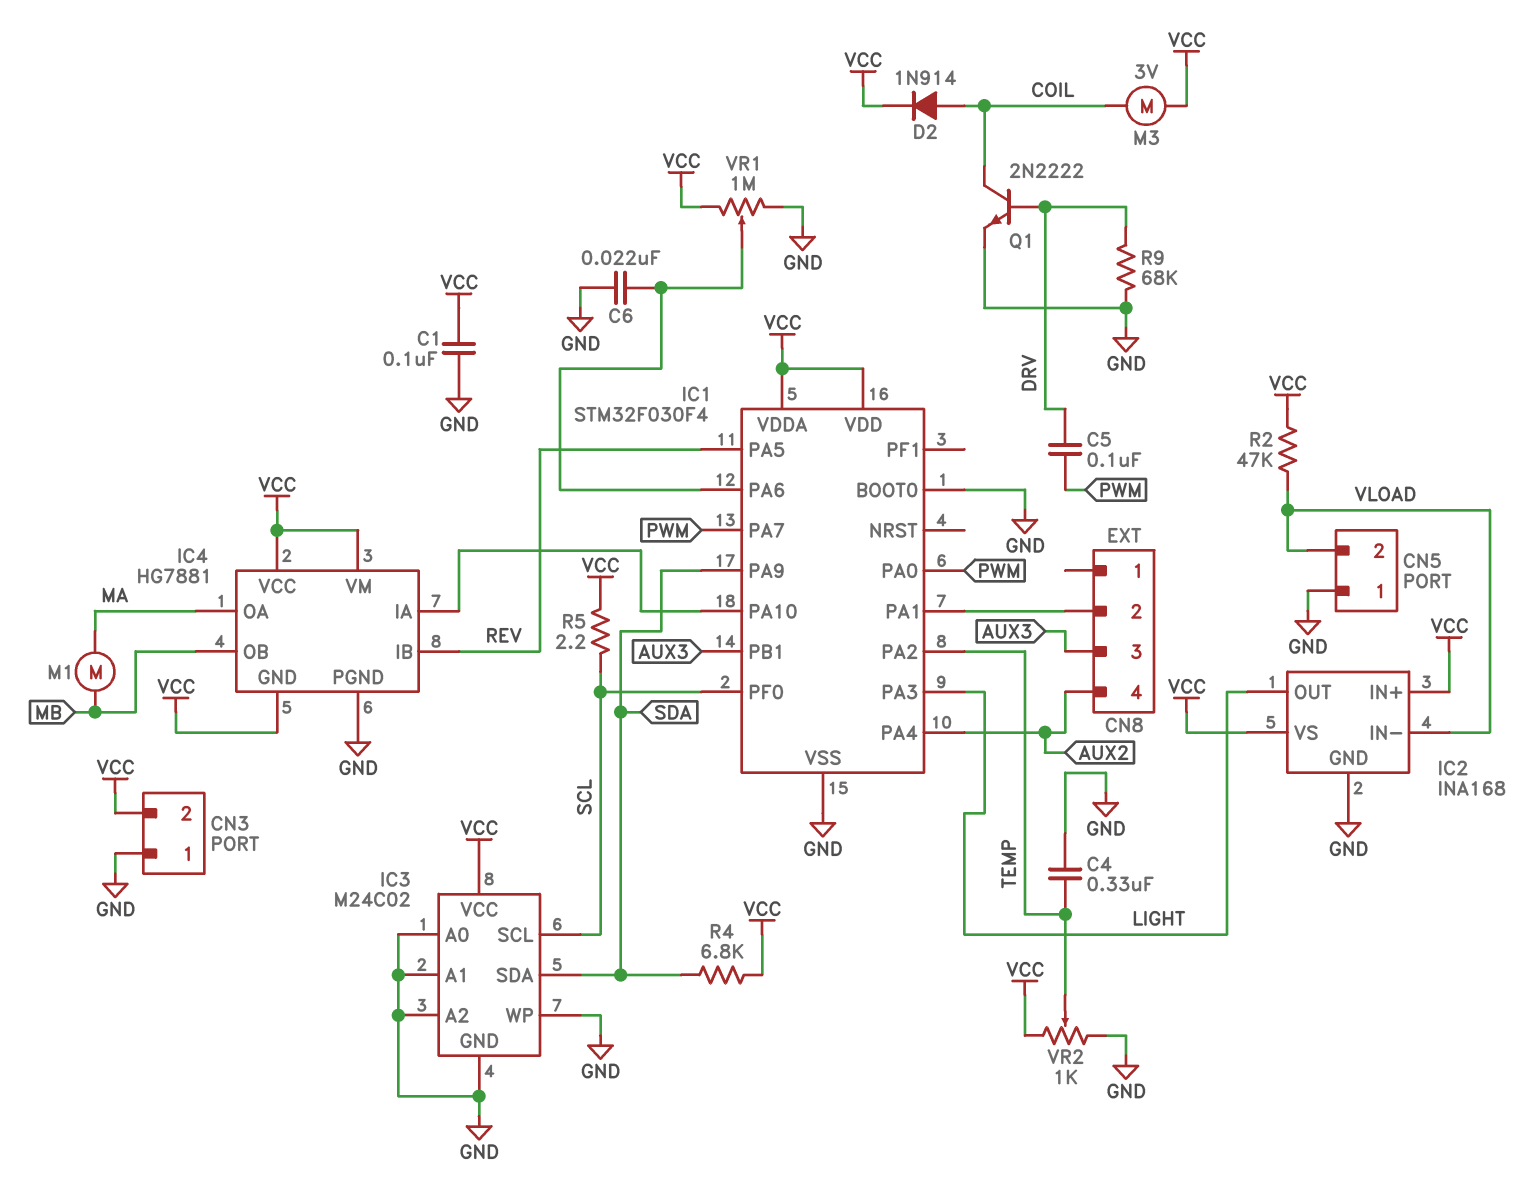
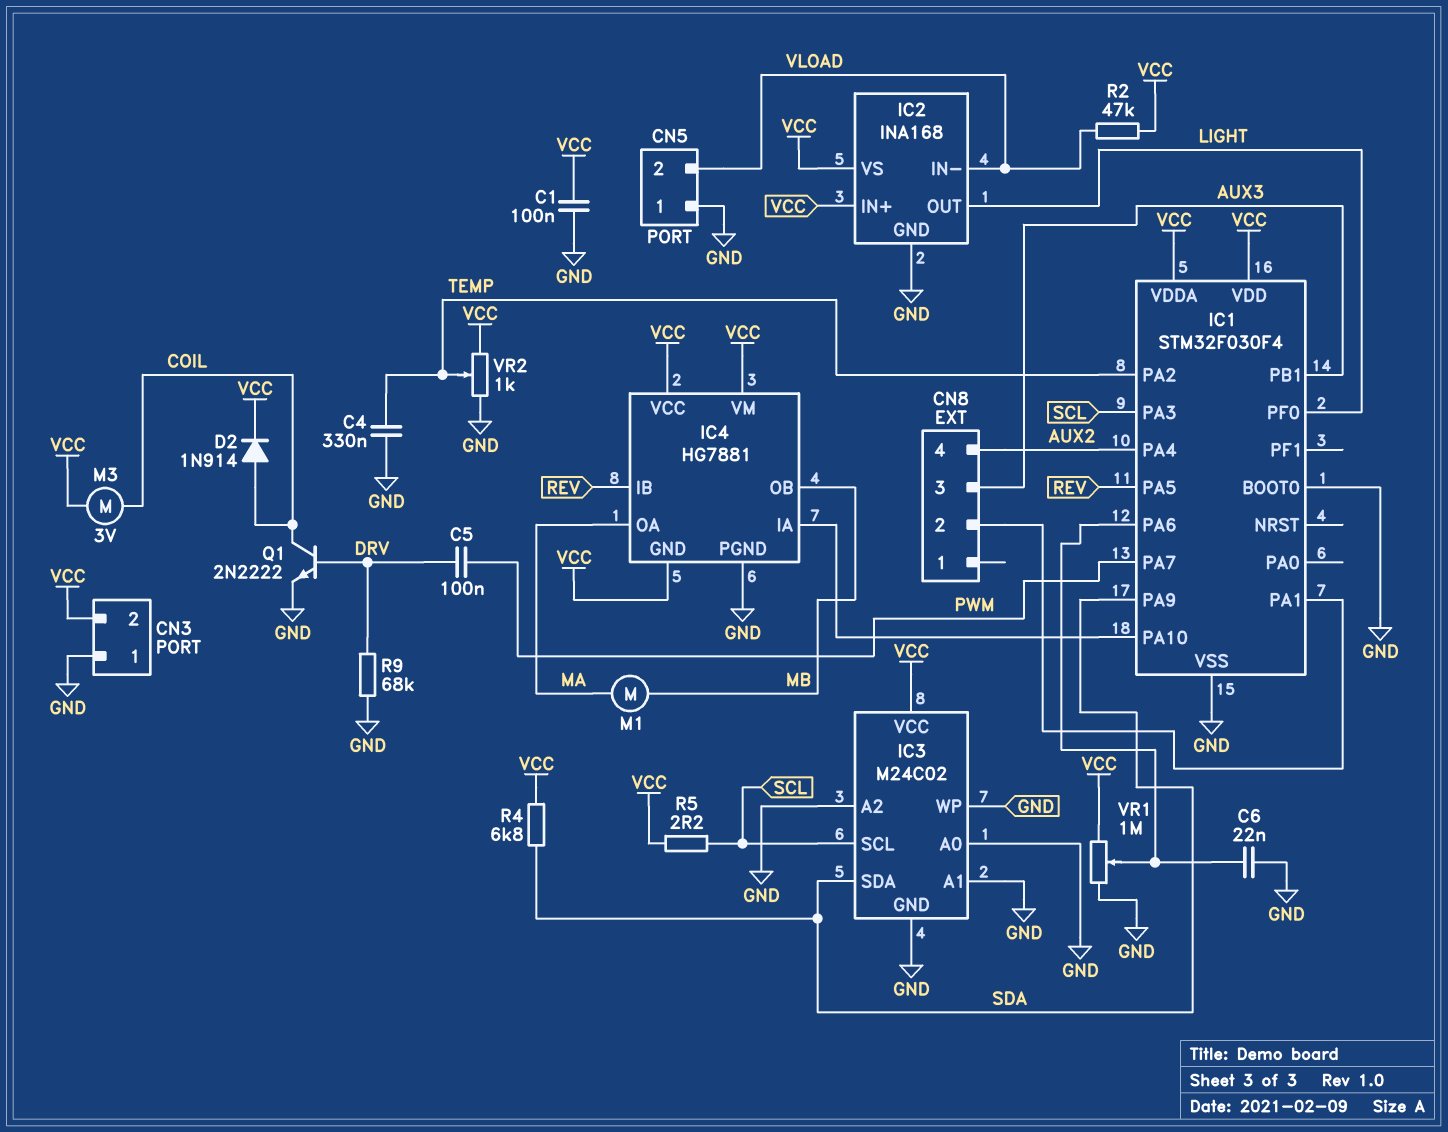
IC1 pin PA0: PWM -> none
IC1 pin PA3: LIGHT -> SCL
IC1 pin PF0: SCL -> LIGHT

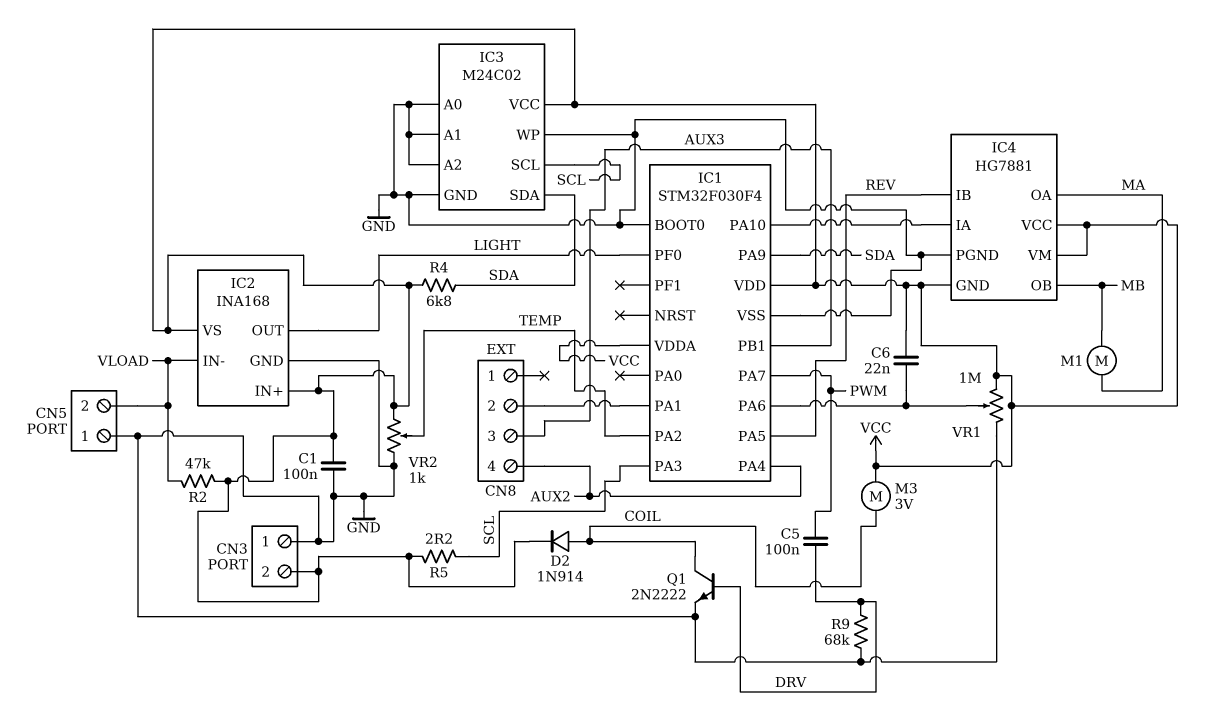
C4: 330nF (GND, TEMP) -> none
C6: 22nF (GND, IC1/PA6) -> 22nF (IC1/PA6, VCC)

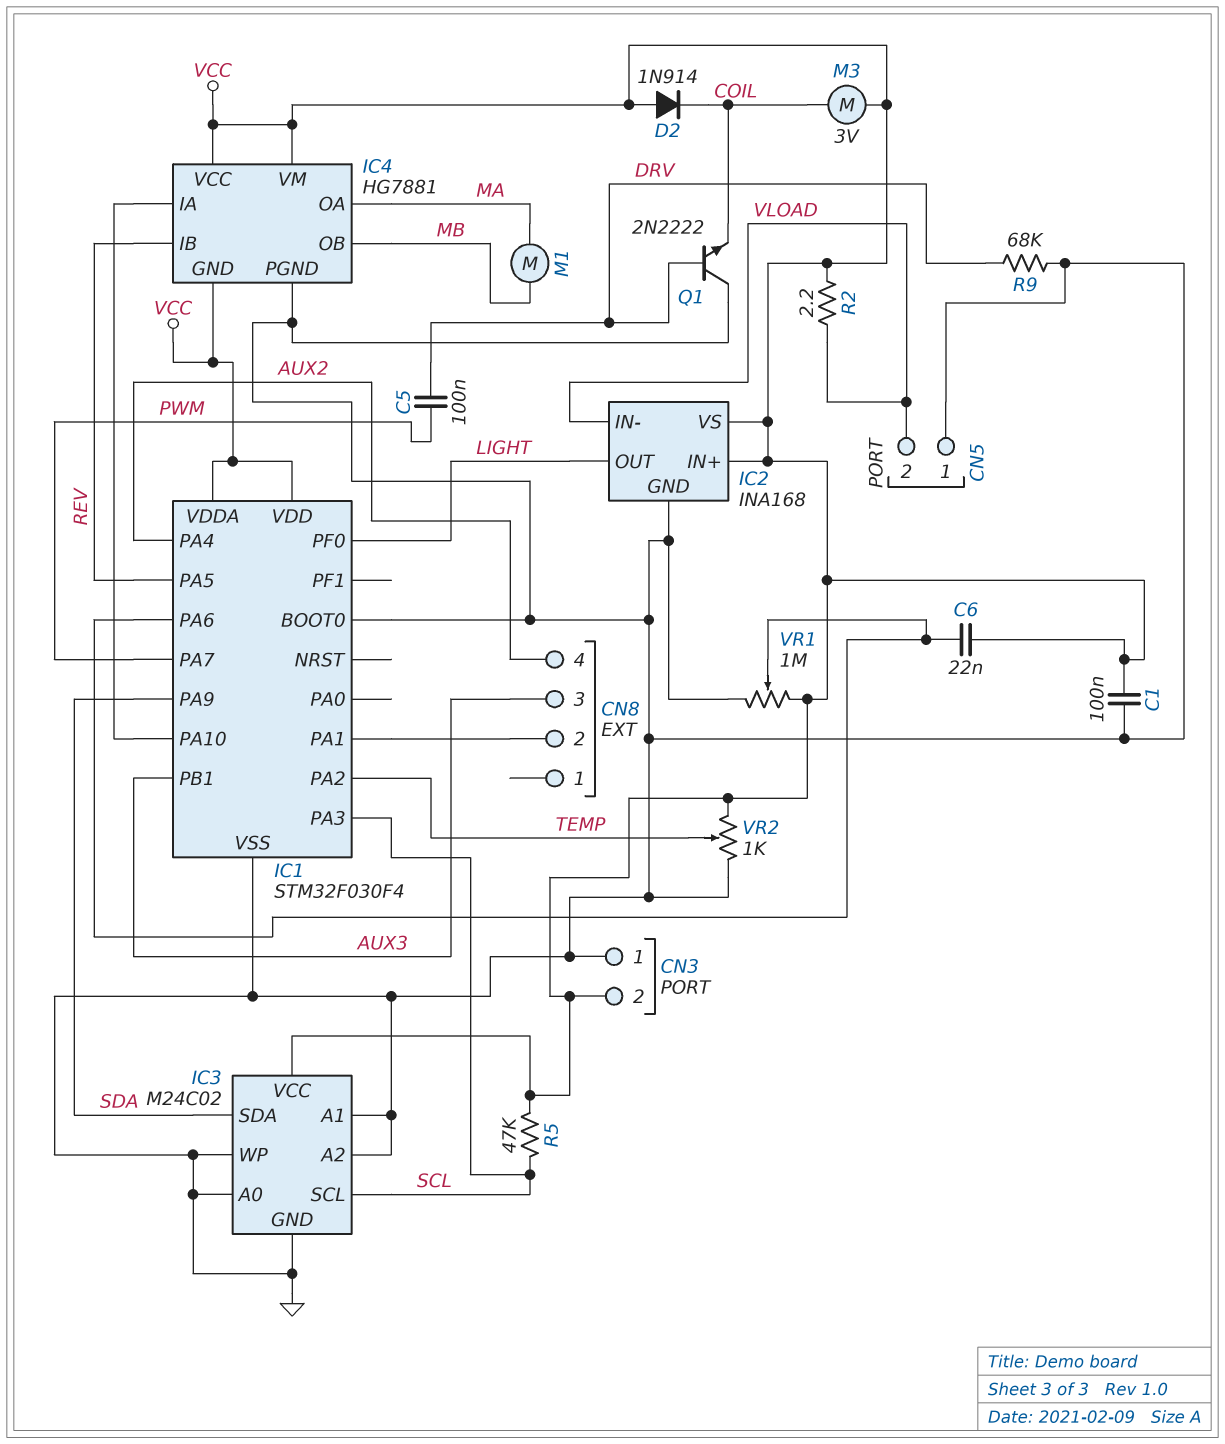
D2: diode 1N914 (A COIL, K VCC) -> diode 1N914 (A VCC, K COIL)
Q1: NPN 2N2222 (B DRV, C COIL, E GND) -> NPN 2N2222 (B DRV, C GND, E COIL)
R2: 47k (VCC, VLOAD) -> 2.2 (VCC, VLOAD)
R4: 6.8k (SDA, VCC) -> none
R5: 2.2 (SCL, VCC) -> 47k (SCL, VCC)

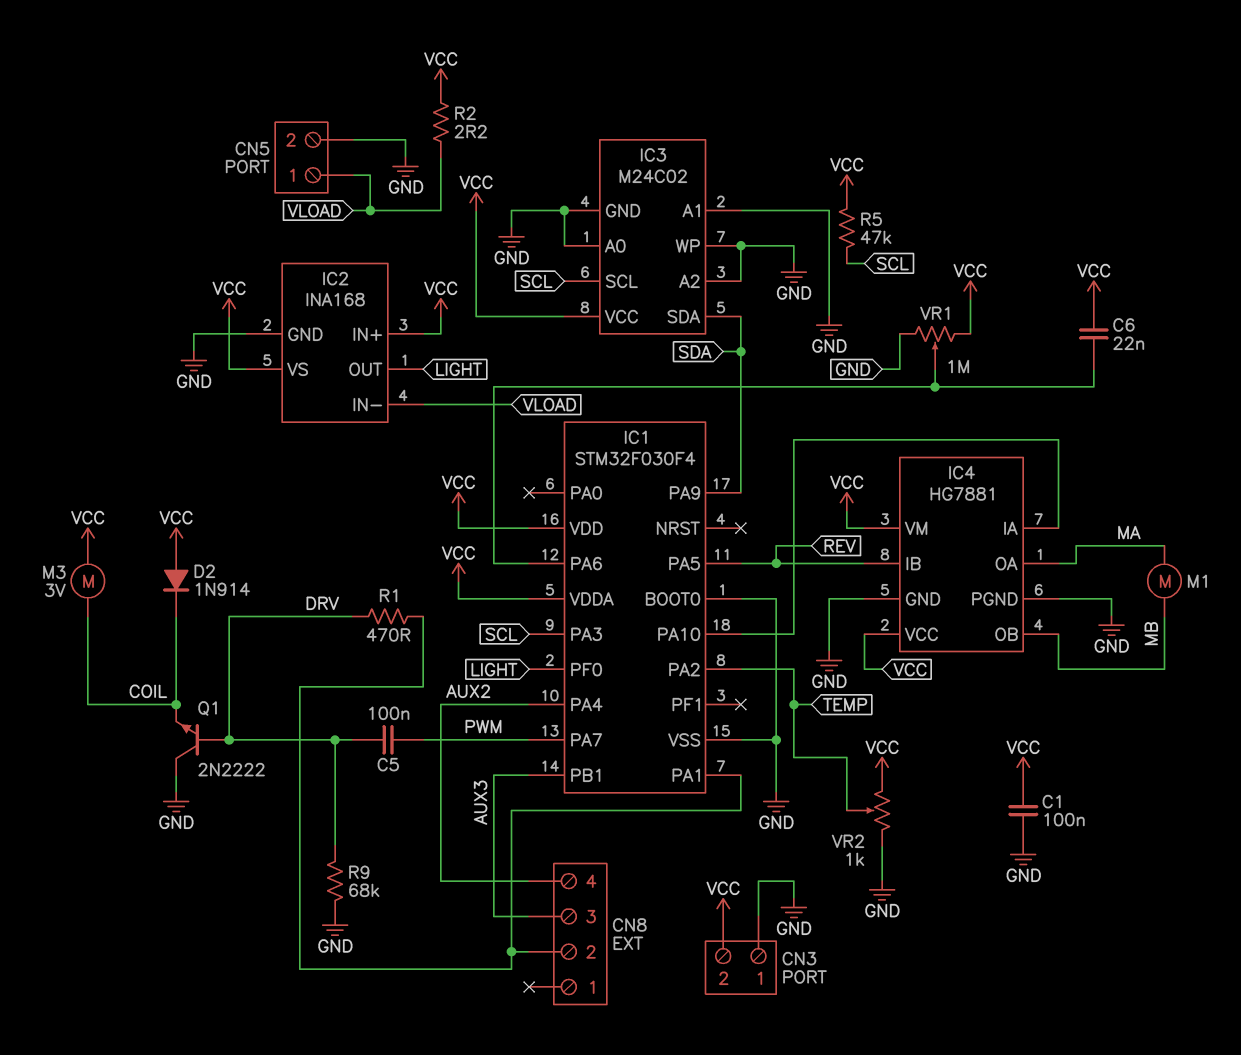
CN5 pin 1: GND -> VLOAD
CN5 pin 2: VLOAD -> GND
IC4 pin GND: VCC -> GND
R1: none -> 470 (CN8/2, DRV)

